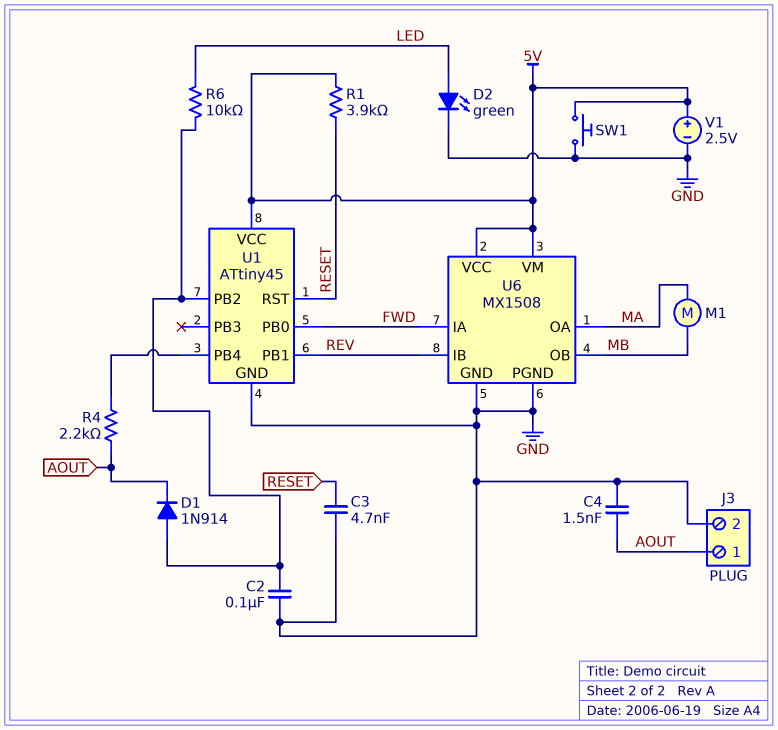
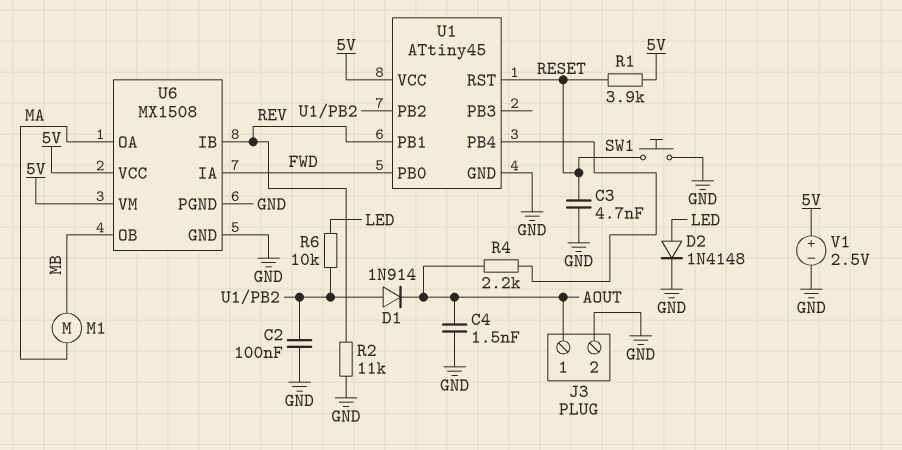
D2: LED green (A LED, K GND) -> diode 1N4148 (A LED, K GND)
R2: none -> 11k (GND, REV)
SW1: button (5V, GND) -> button (GND, RESET)

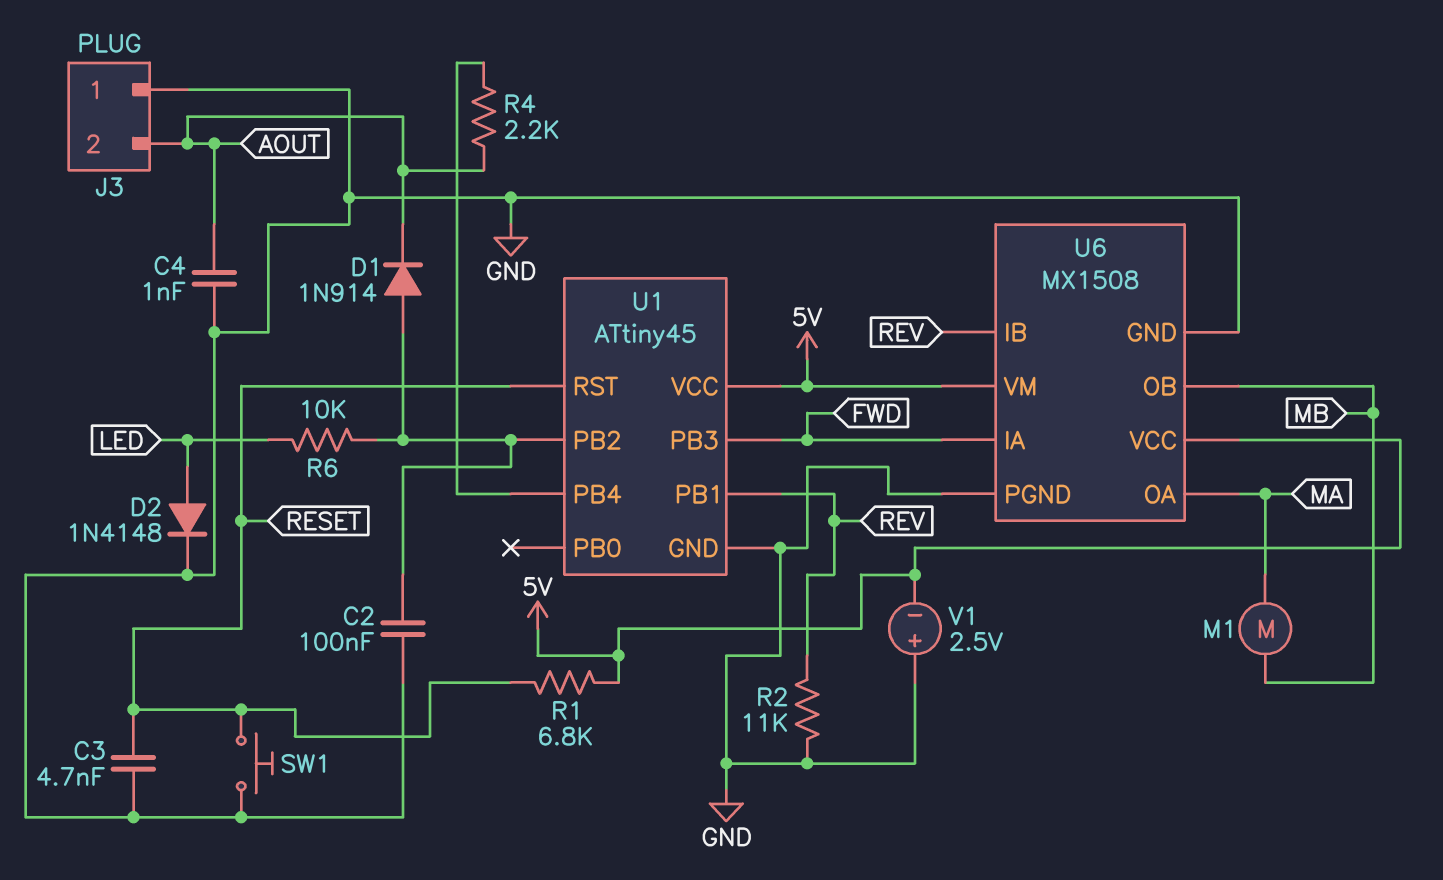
C4: 1.5nF (AOUT, GND) -> 1nF (AOUT, GND)
J3 pin 1: AOUT -> GND
J3 pin 2: GND -> AOUT
R1: 3.9k (5V, RESET) -> 6.8k (5V, RESET)
U1 pin PB0: FWD -> none
U1 pin PB3: none -> FWD
V1: 2.5V (plus 5V, minus GND) -> 2.5V (plus GND, minus 5V)

